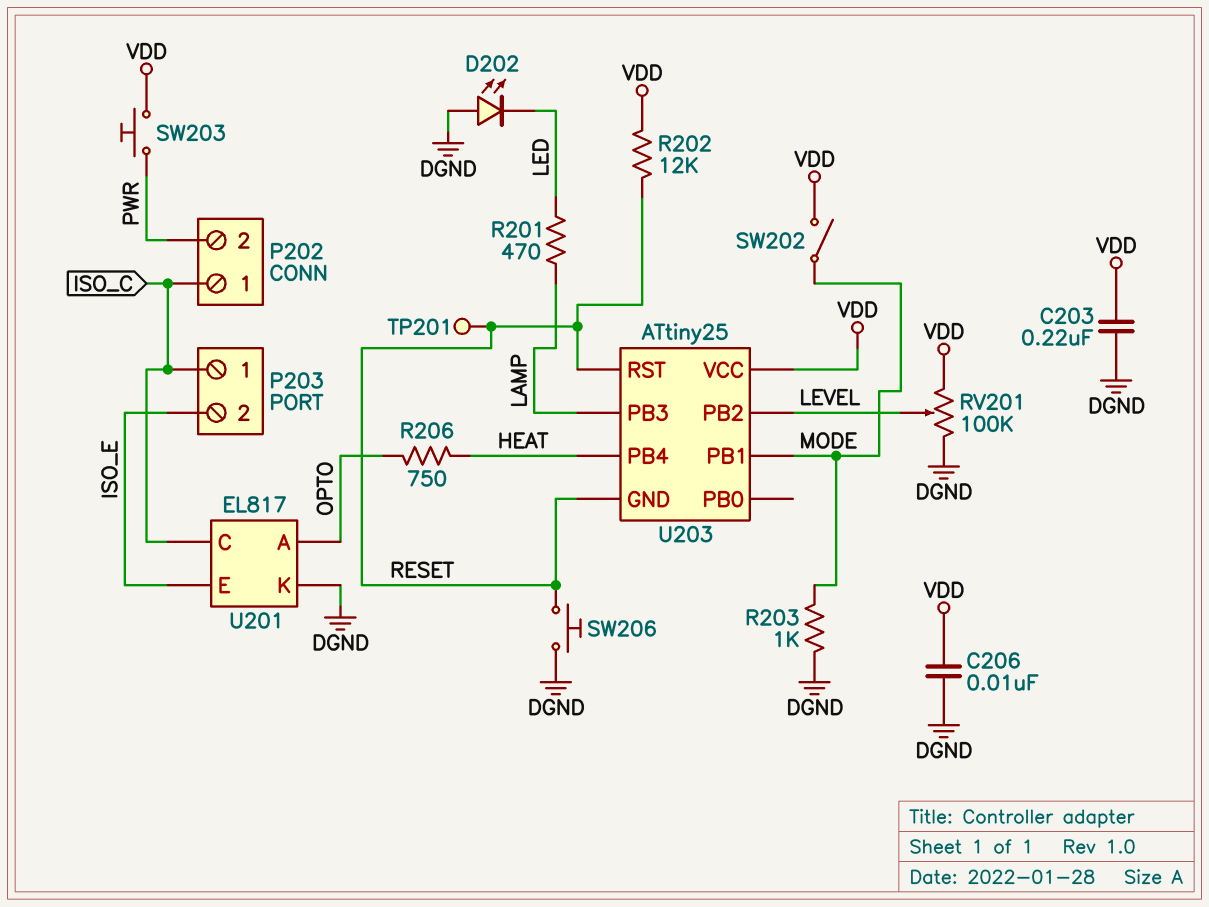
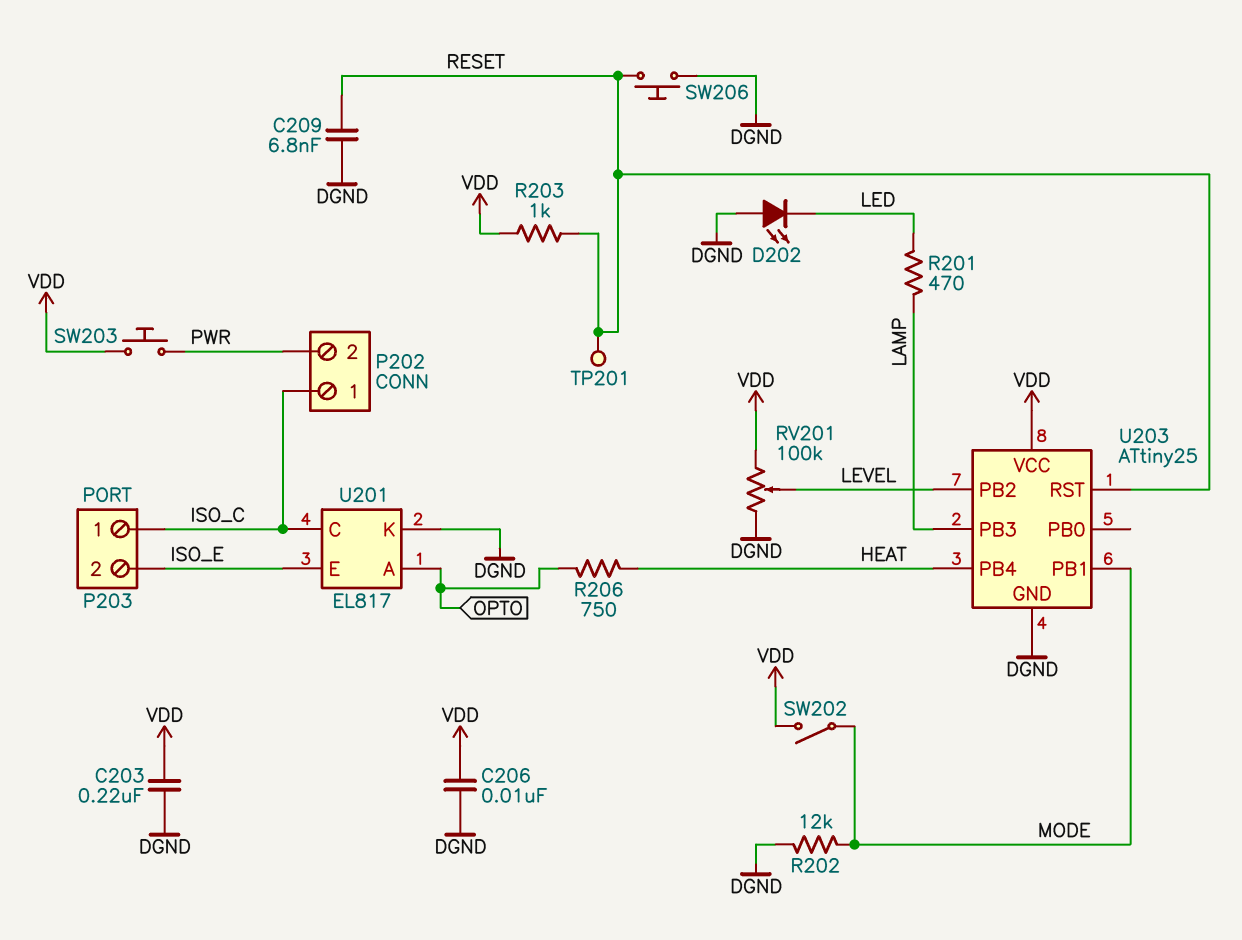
C209: none -> 6.8nF (DGND, RESET)
R202: 12k (RESET, VDD) -> 12k (DGND, MODE)
R203: 1k (DGND, MODE) -> 1k (RESET, VDD)
U203 pin GND: RESET -> DGND

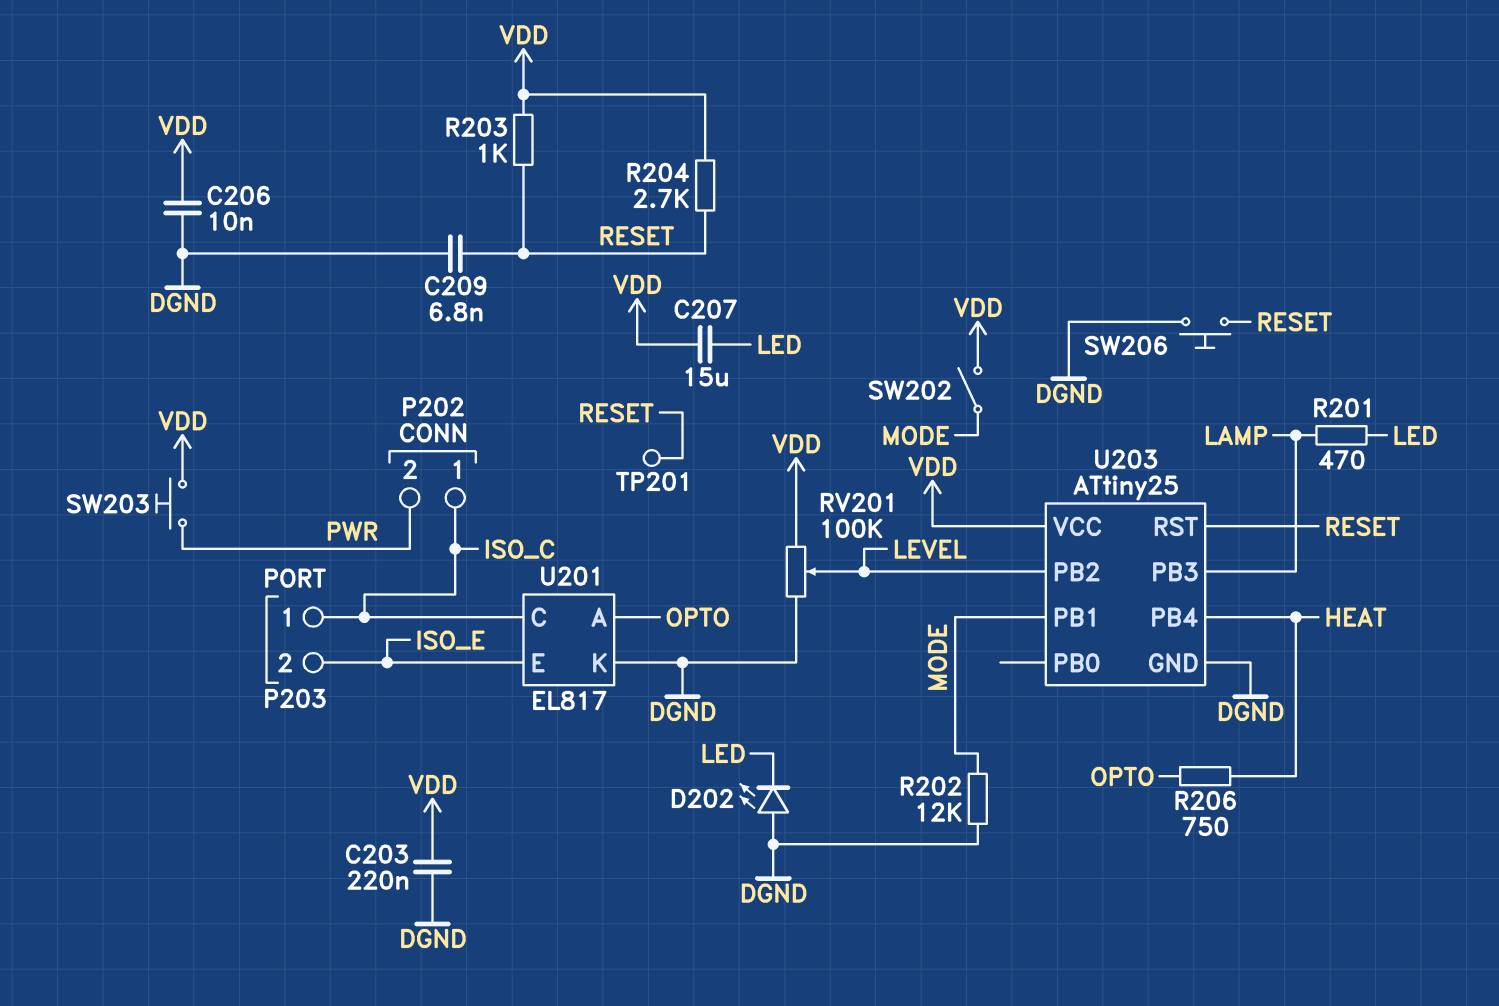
C207: none -> 15uF (LED, VDD)
R204: none -> 2.7k (RESET, VDD)

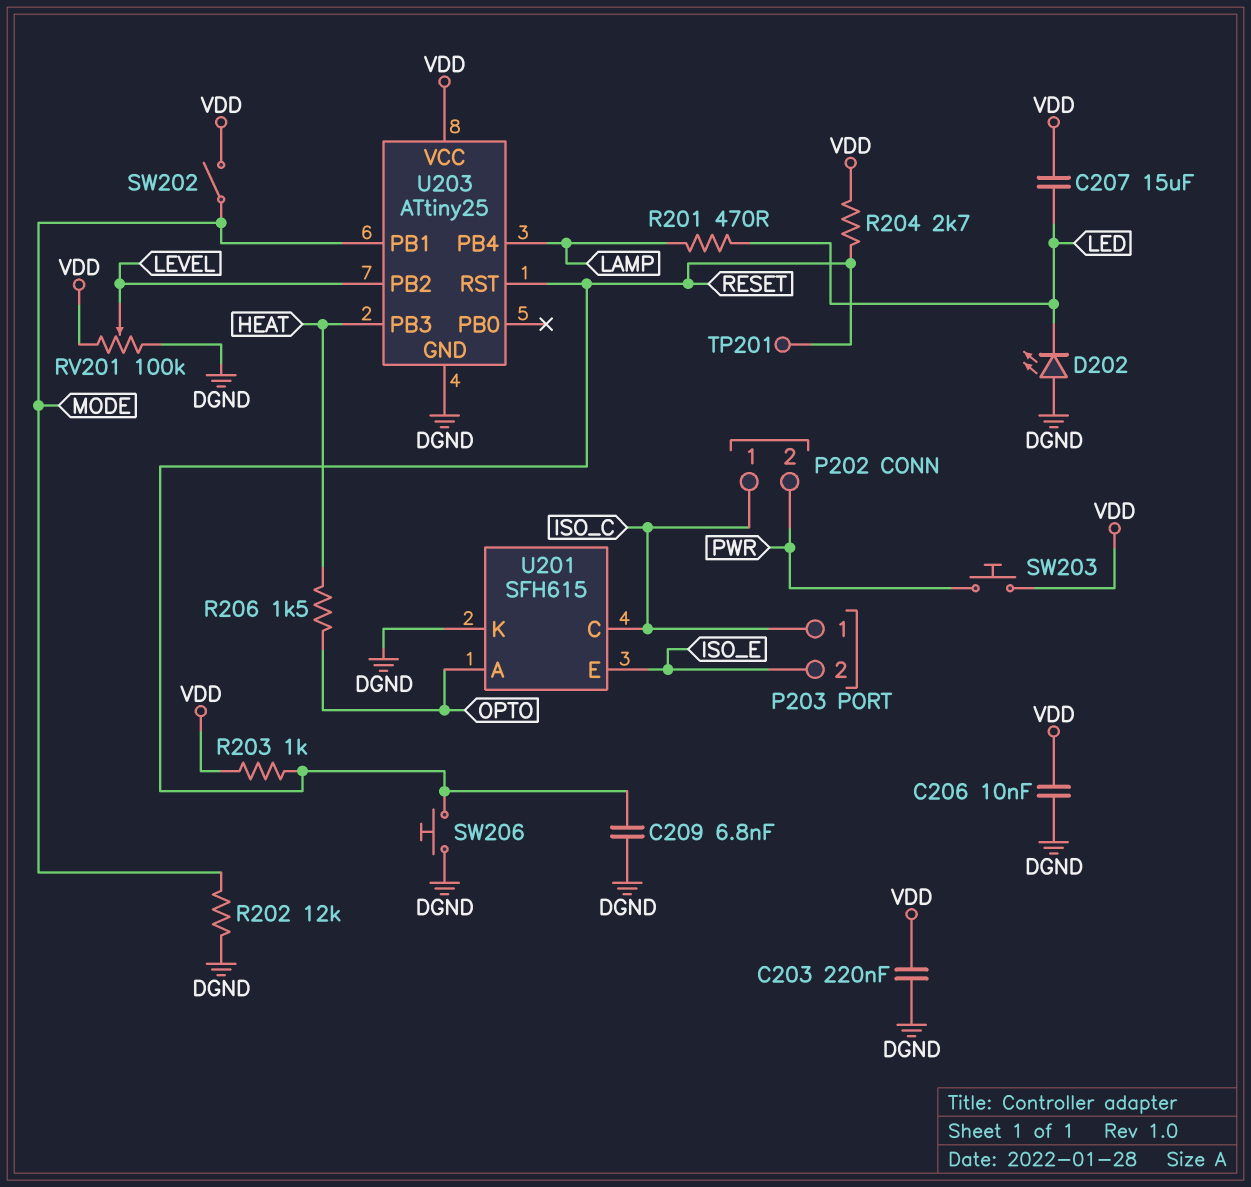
R206: 750 (HEAT, OPTO) -> 1.5k (HEAT, OPTO)
U201: EL817 -> SFH615
U203 pin PB3: LAMP -> HEAT
U203 pin PB4: HEAT -> LAMP

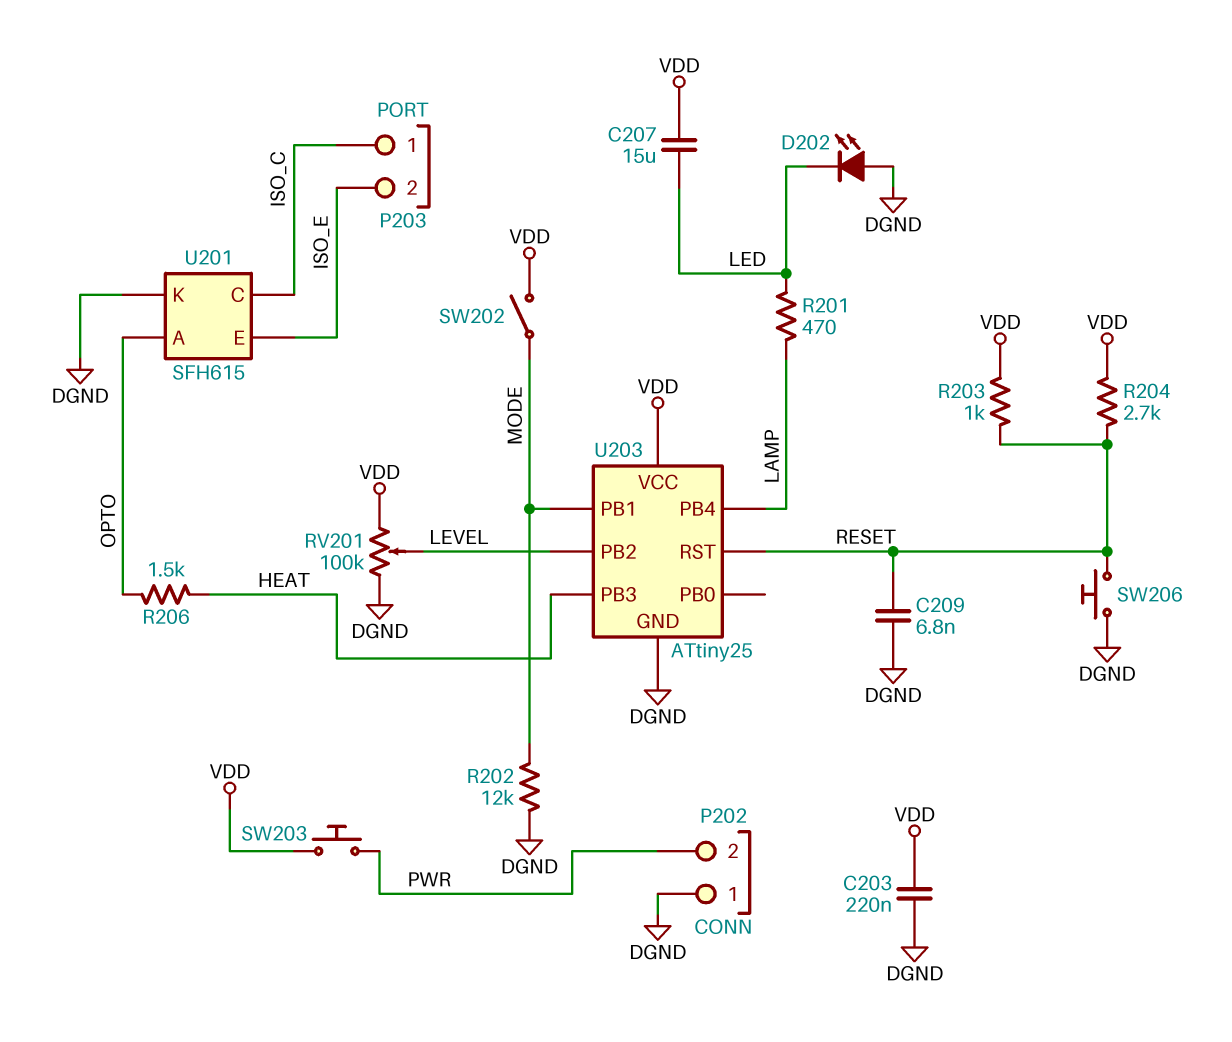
C206: 10nF (DGND, VDD) -> none
P202 pin 1: ISO_C -> DGND
TP201: test point (RESET) -> none

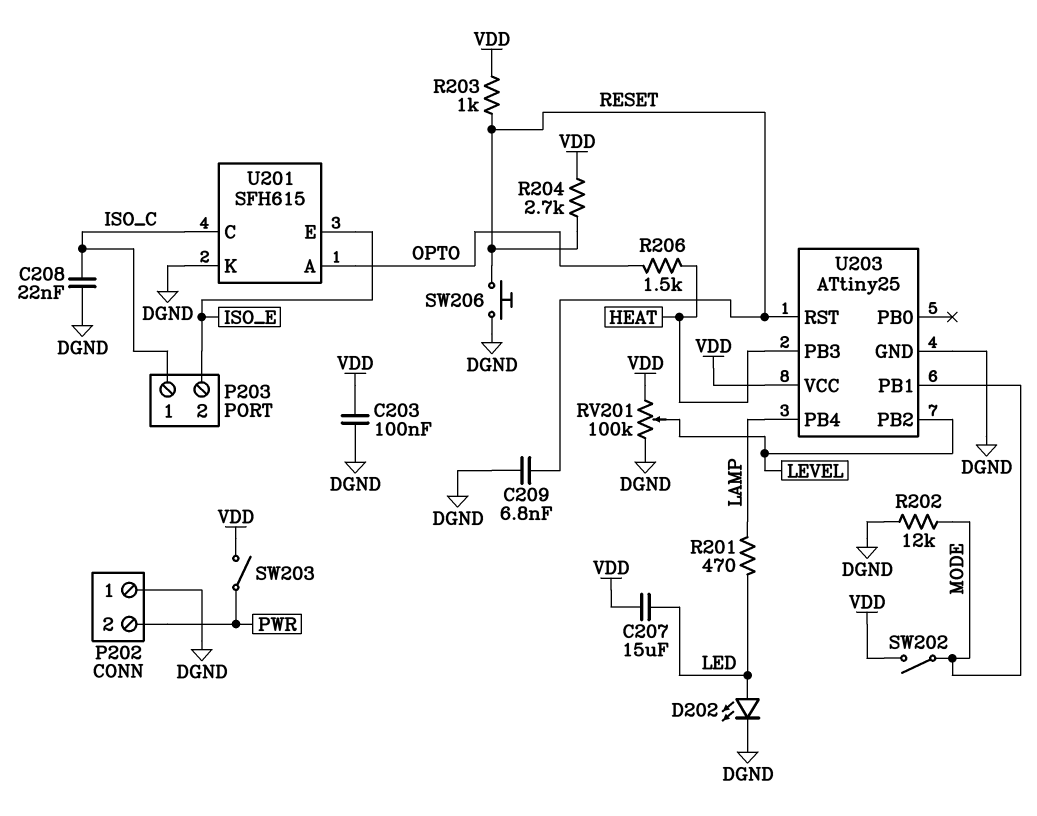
C203: 220nF (DGND, VDD) -> 100nF (DGND, VDD)
C208: none -> 22nF (DGND, ISO_C)
D202: LED (A DGND, K LED) -> LED (A LED, K DGND)
SW203: button (PWR, VDD) -> switch (PWR, VDD)

